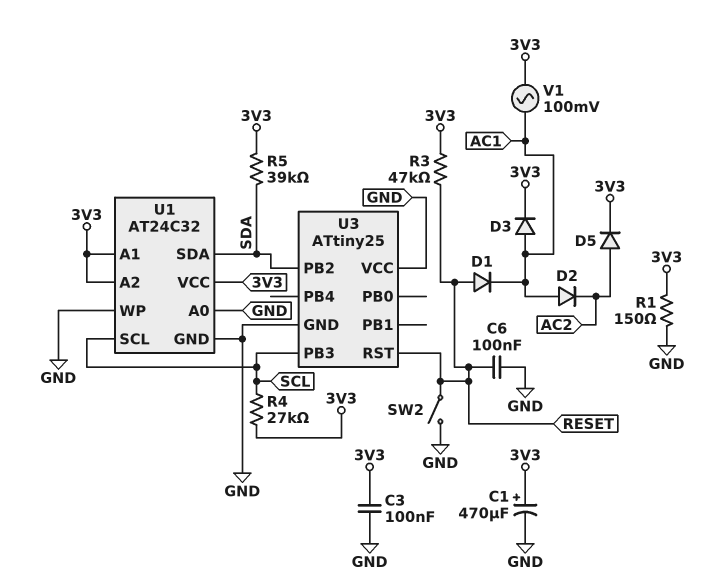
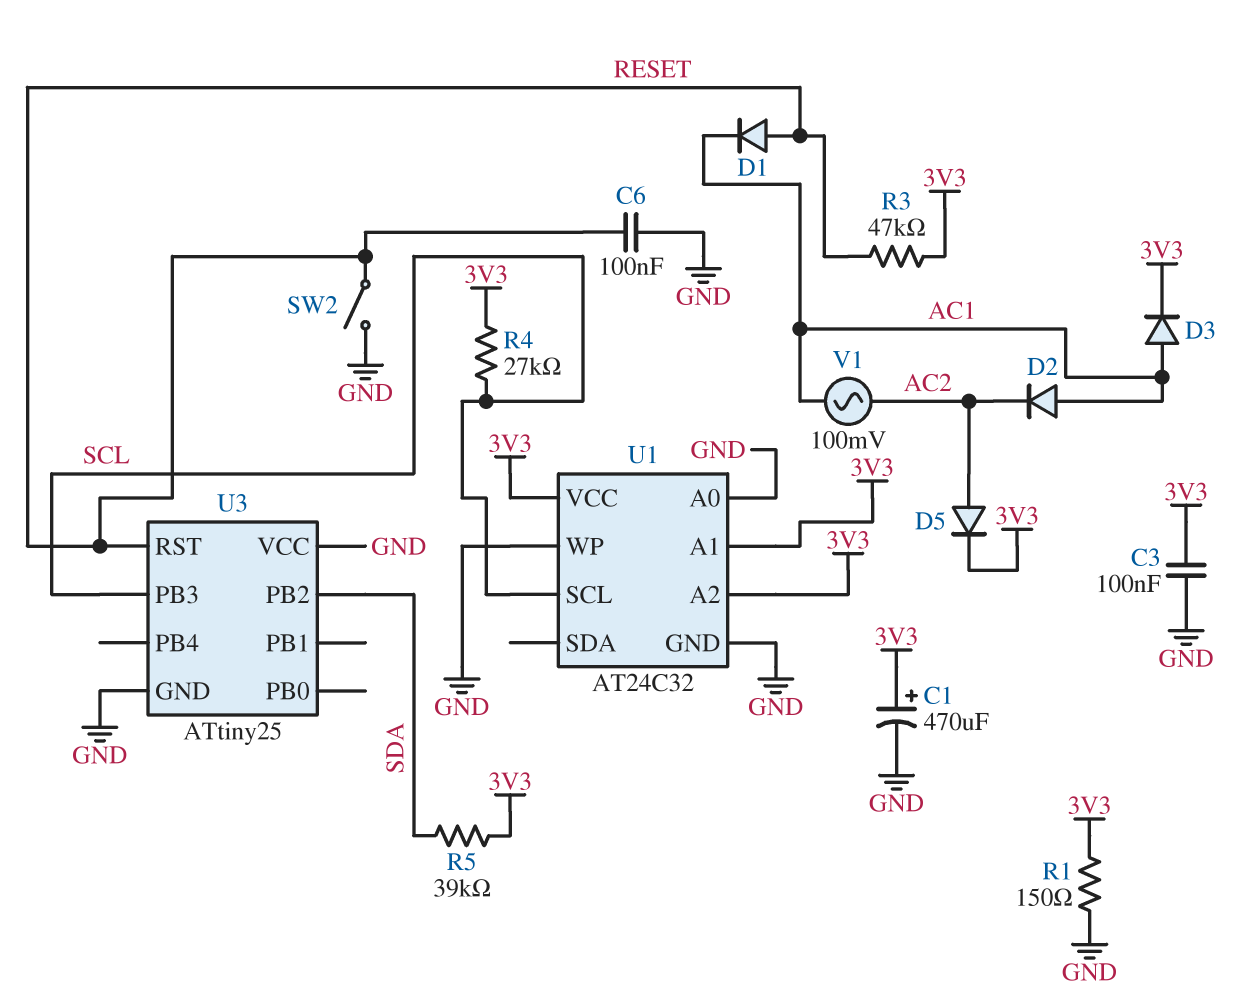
U1 pin SDA: SDA -> none
V1: AC 100mV (3V3, AC1) -> AC 100mV (AC1, AC2)

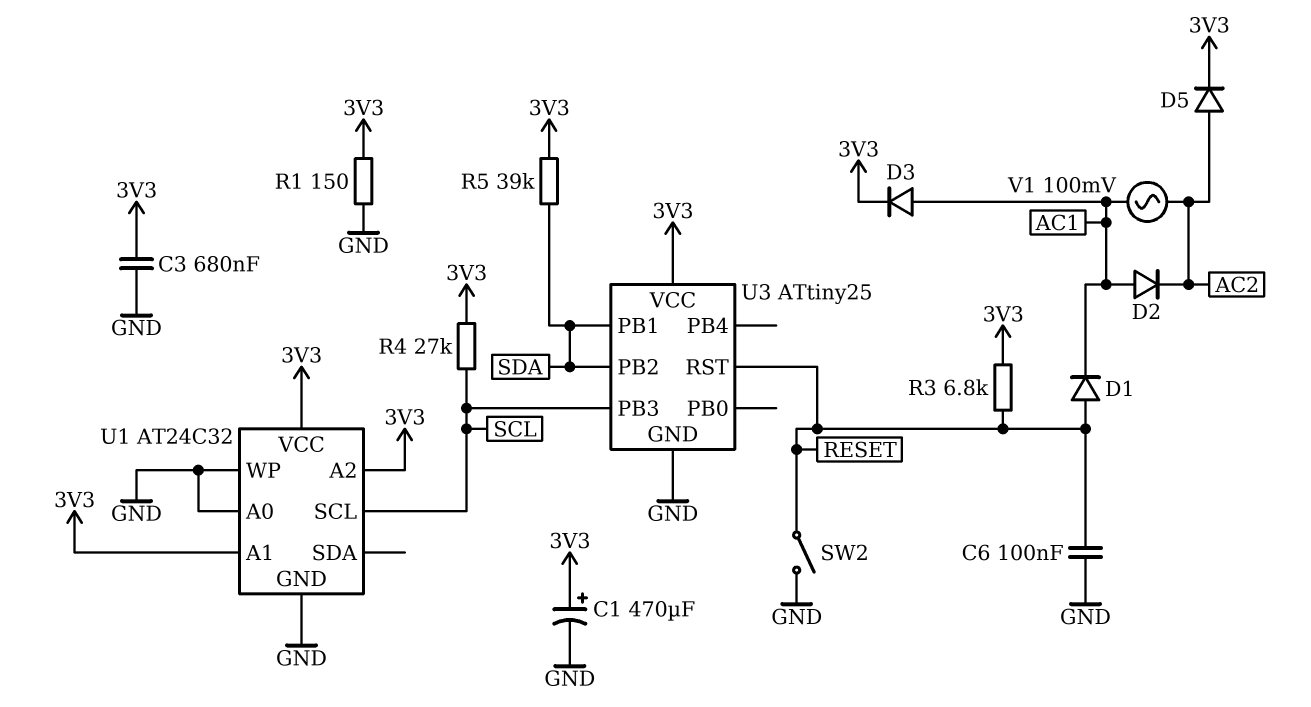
C3: 100nF (3V3, GND) -> 680nF (3V3, GND)
R3: 47k (3V3, RESET) -> 6.8k (3V3, RESET)
U3 pin PB1: none -> SDA
U3 pin VCC: GND -> 3V3

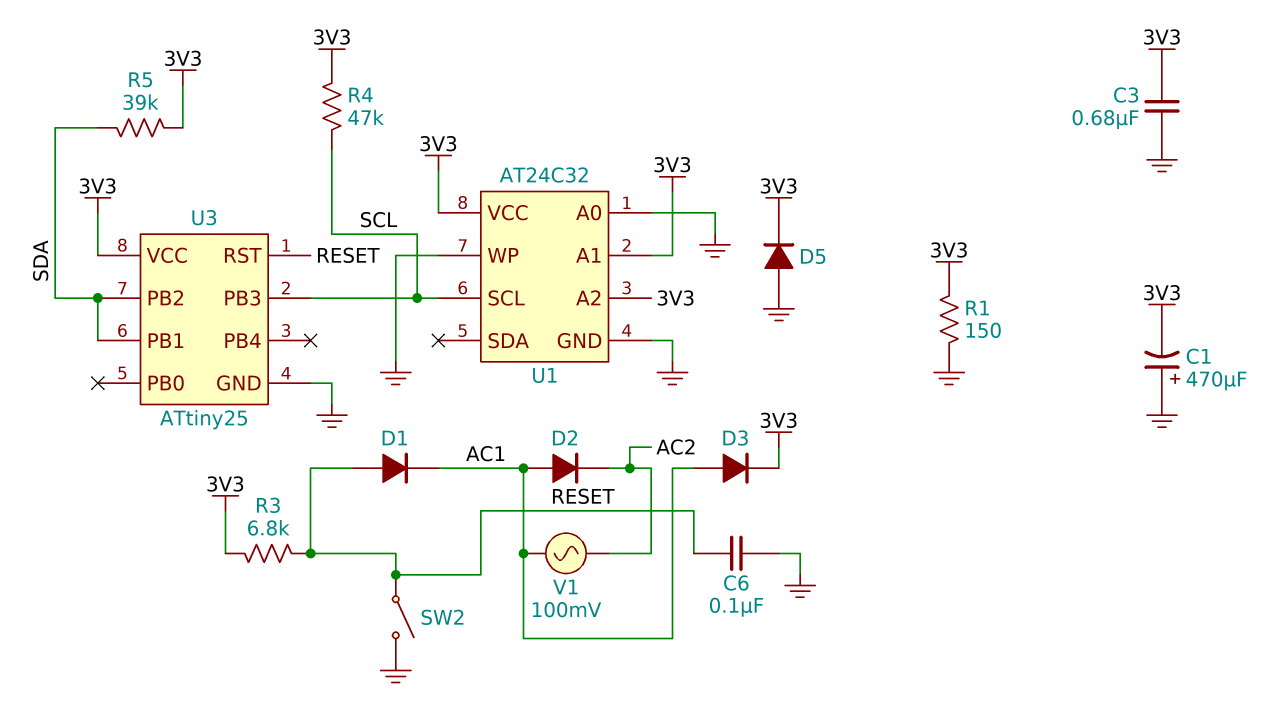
C1: 470uF (plus 3V3, minus GND) -> 470uF (plus GND, minus 3V3)
D5: diode (A AC2, K 3V3) -> diode (A GND, K 3V3)
R4: 27k (3V3, SCL) -> 47k (3V3, SCL)

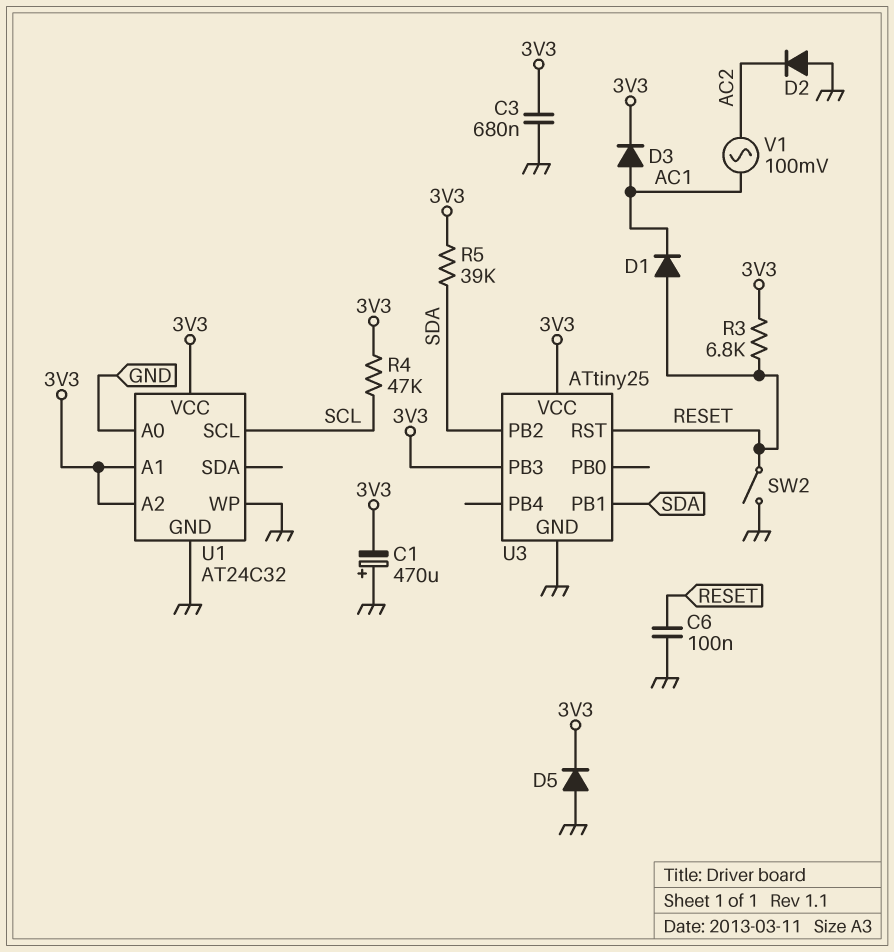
D2: diode (A AC1, K AC2) -> diode (A GND, K AC2)
R1: 150 (3V3, GND) -> none
U3 pin PB3: SCL -> 3V3

